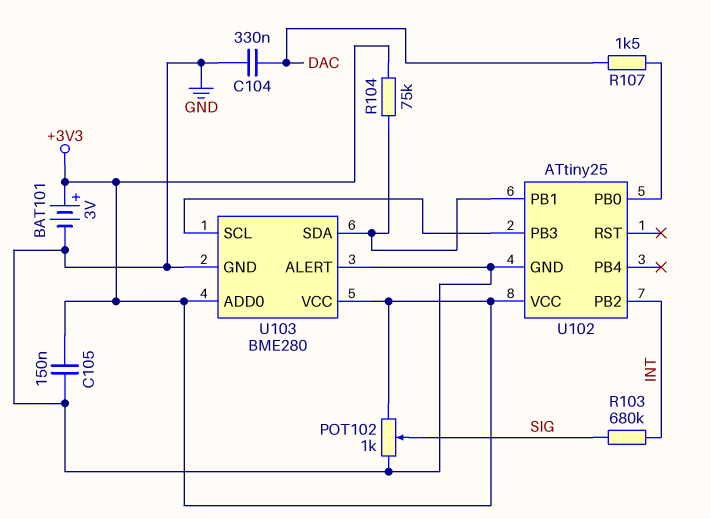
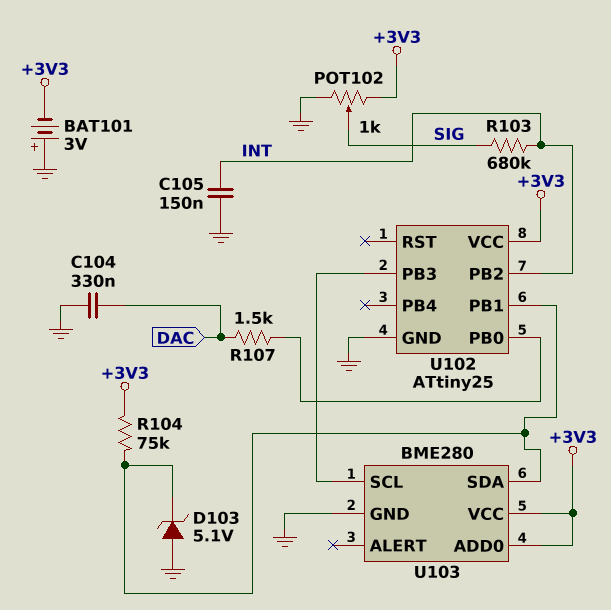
BAT101: 3V (plus +3V3, minus GND) -> 3V (plus GND, minus +3V3)
C105: 150nF (+3V3, GND) -> 150nF (GND, INT)
D103: none -> zener 5.1V (A GND, K U102/PB1)
U103 pin ALERT: GND -> none

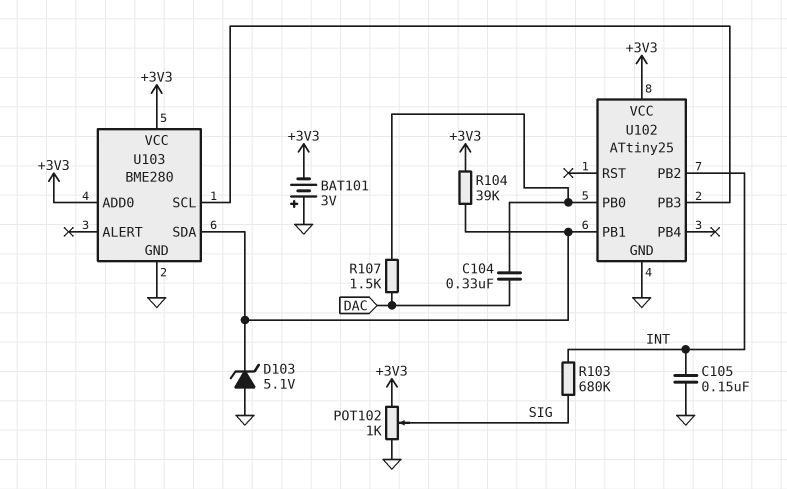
C104: 330nF (DAC, GND) -> 330nF (DAC, U102/PB0)
R104: 75k (+3V3, U102/PB1) -> 39k (+3V3, U102/PB1)

